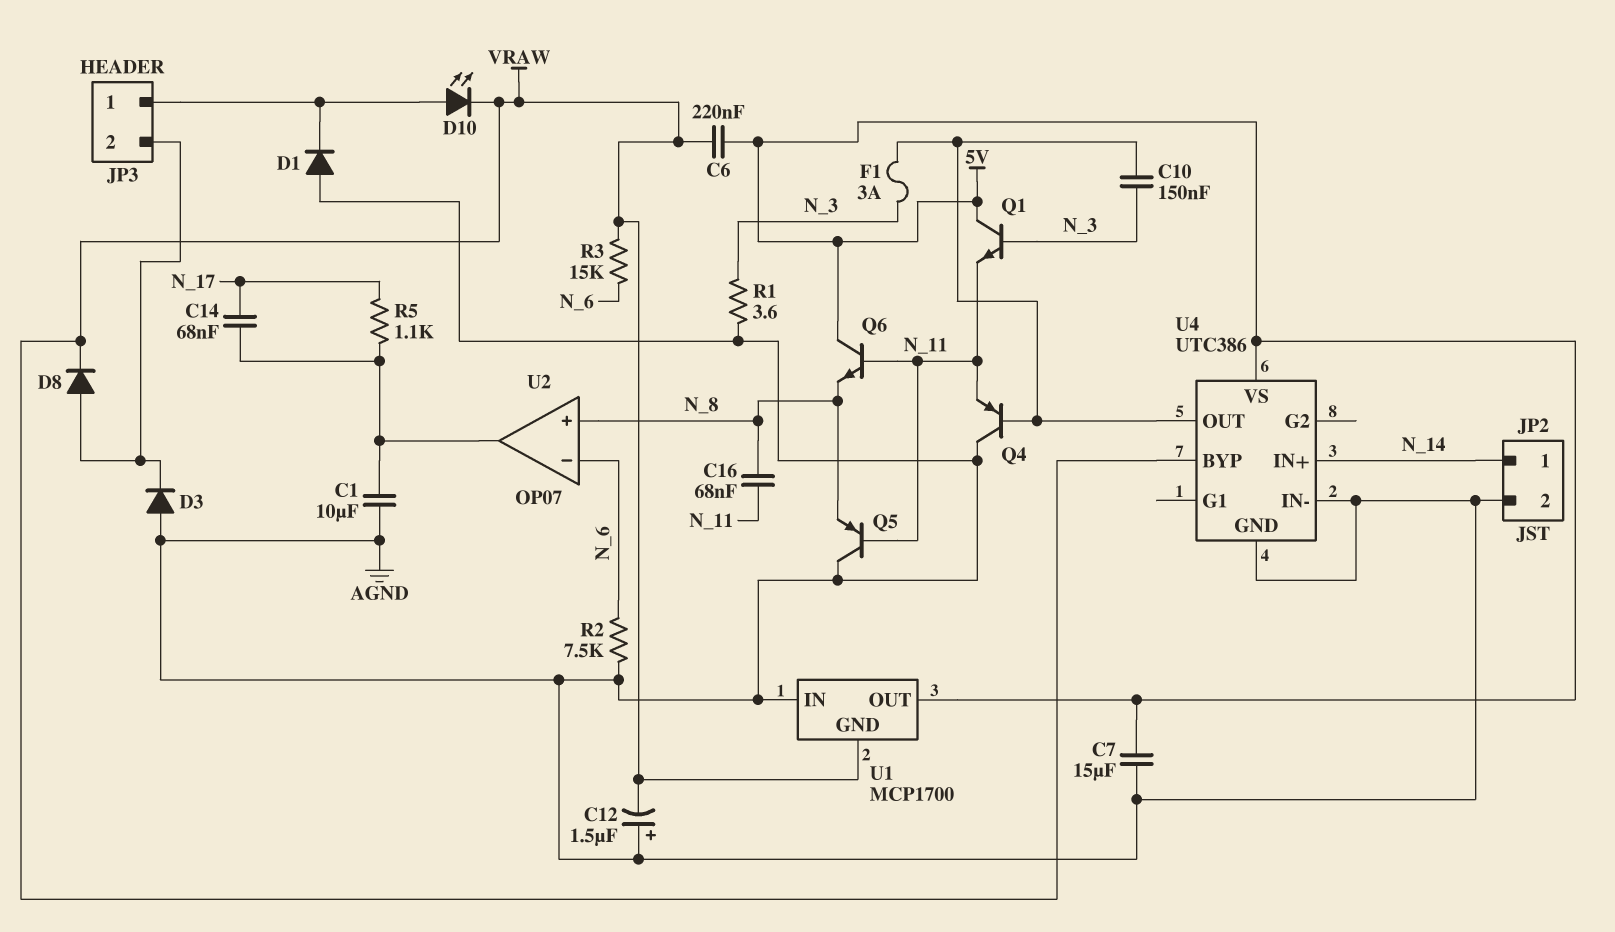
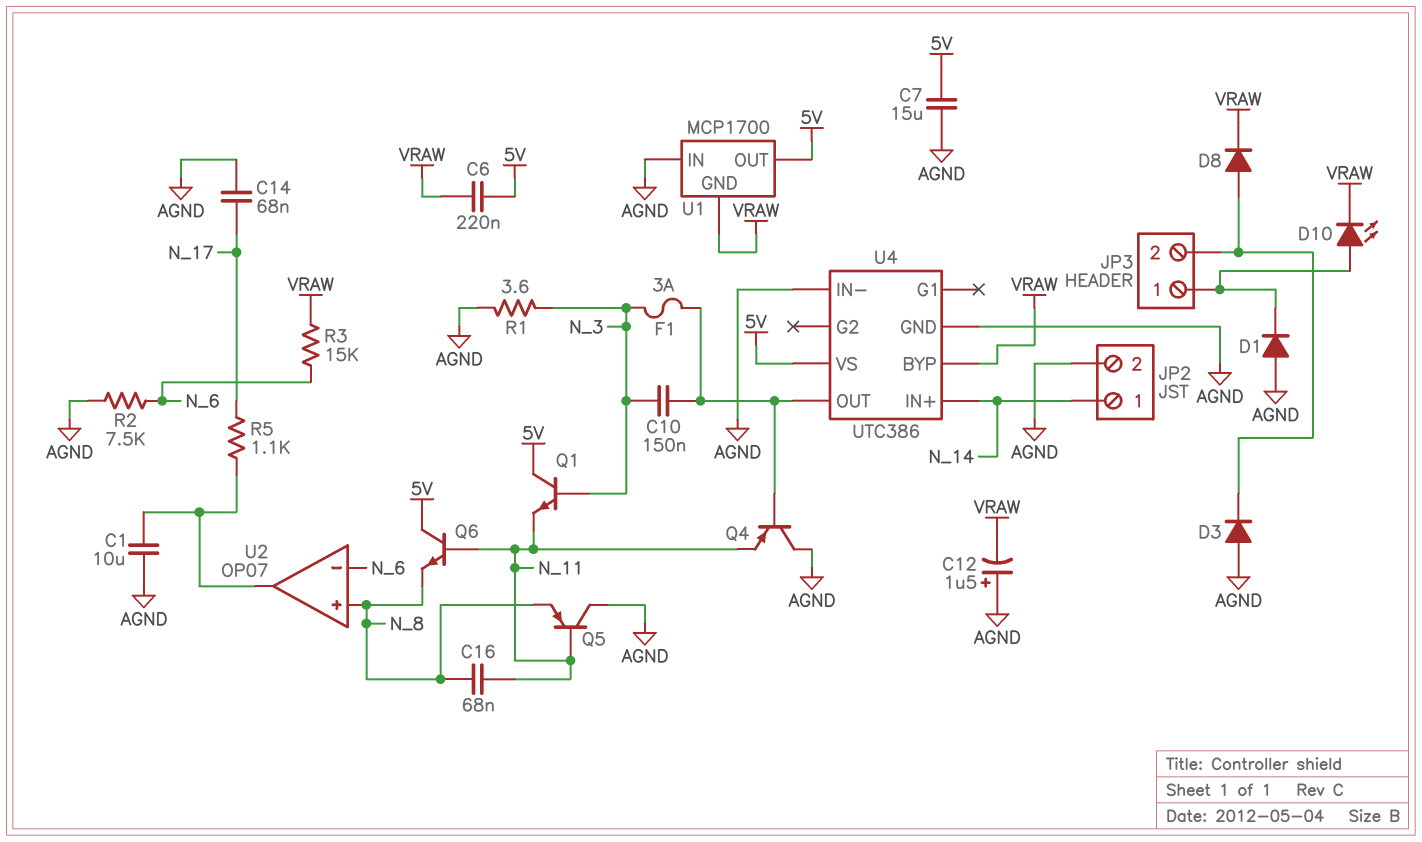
C14: 68nF (N_17, U2/out) -> 68nF (AGND, N_17)

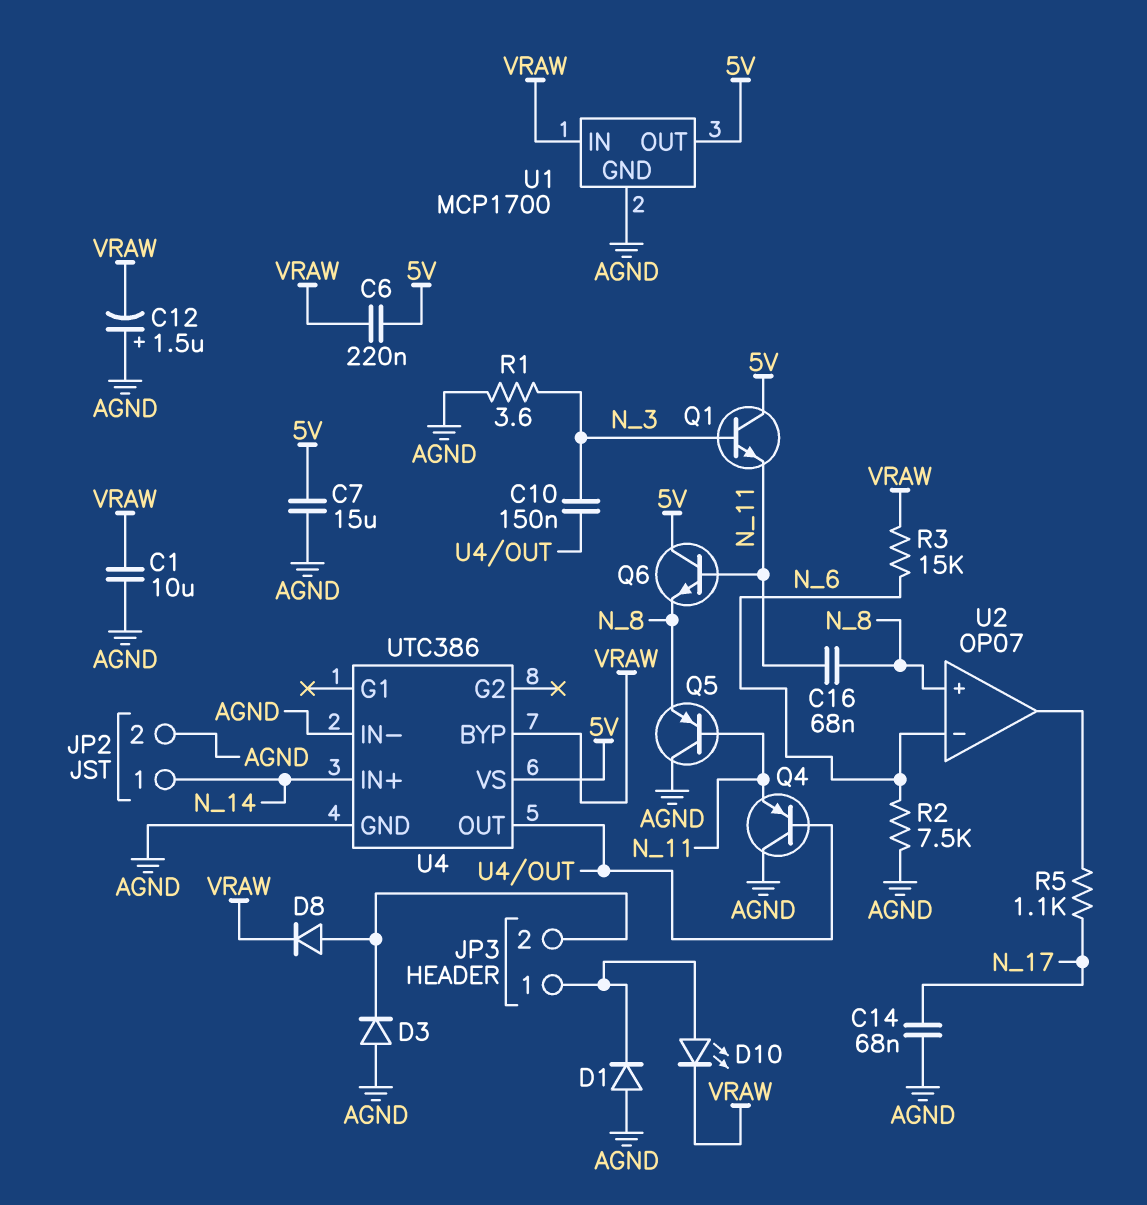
C1: 10uF (AGND, U2/out) -> 10uF (AGND, VRAW)
F1: 3A (N_3, U4/OUT) -> none
U1 pin GND: VRAW -> AGND
U1 pin IN: AGND -> VRAW

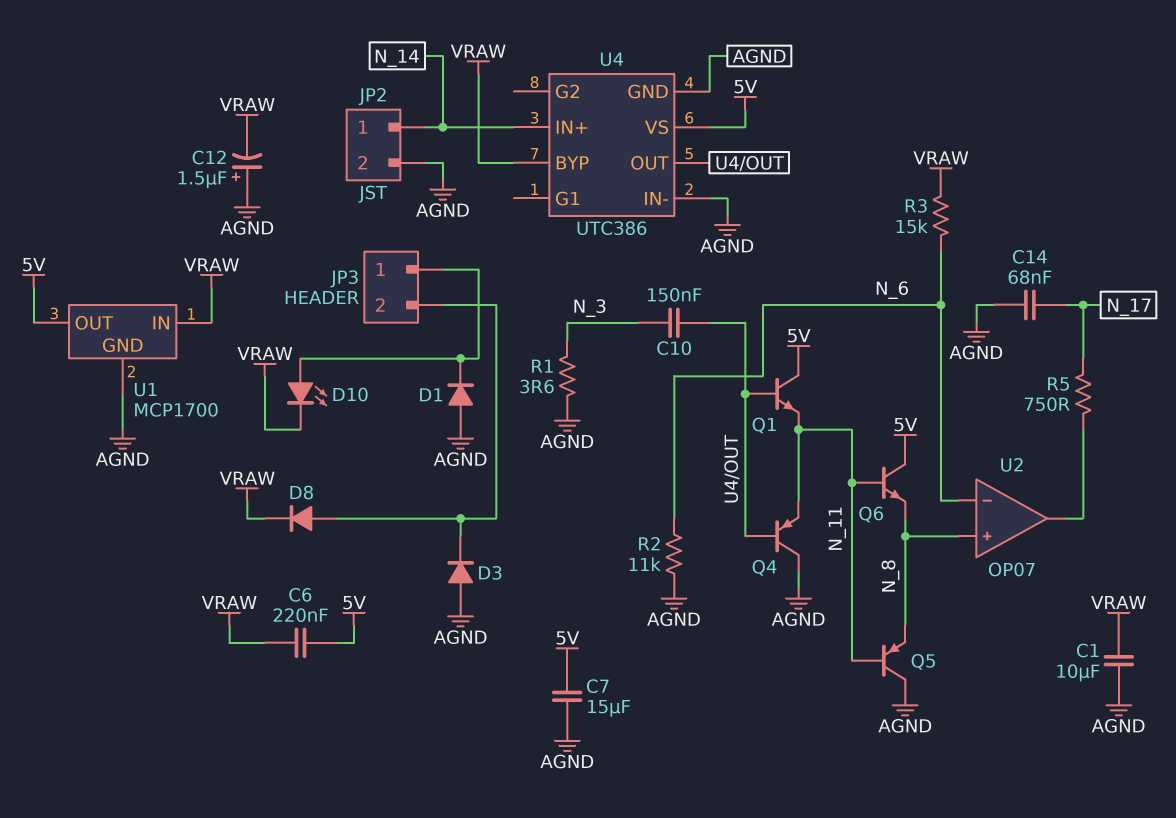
C16: 68nF (N_8, N_11) -> none
Q1: NPN (B N_3, C 5V, E N_11) -> NPN (B U4/OUT, C 5V, E N_11)
R2: 7.5k (AGND, N_6) -> 11k (AGND, N_6)
R5: 1.1k (N_17, U2/out) -> 750 (N_17, U2/out)

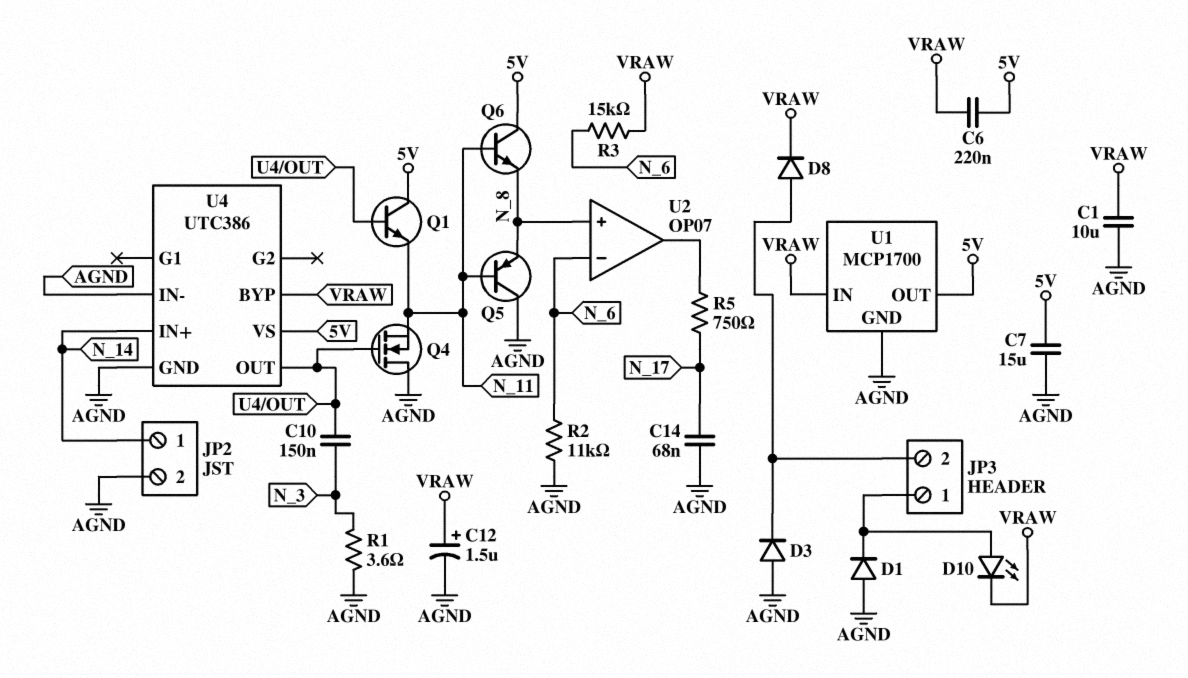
C12: 1.5uF (plus AGND, minus VRAW) -> 1.5uF (plus VRAW, minus AGND)
Q4: PNP (B U4/OUT, C AGND, E N_11) -> NMOS (G U4/OUT, D AGND, S N_11)

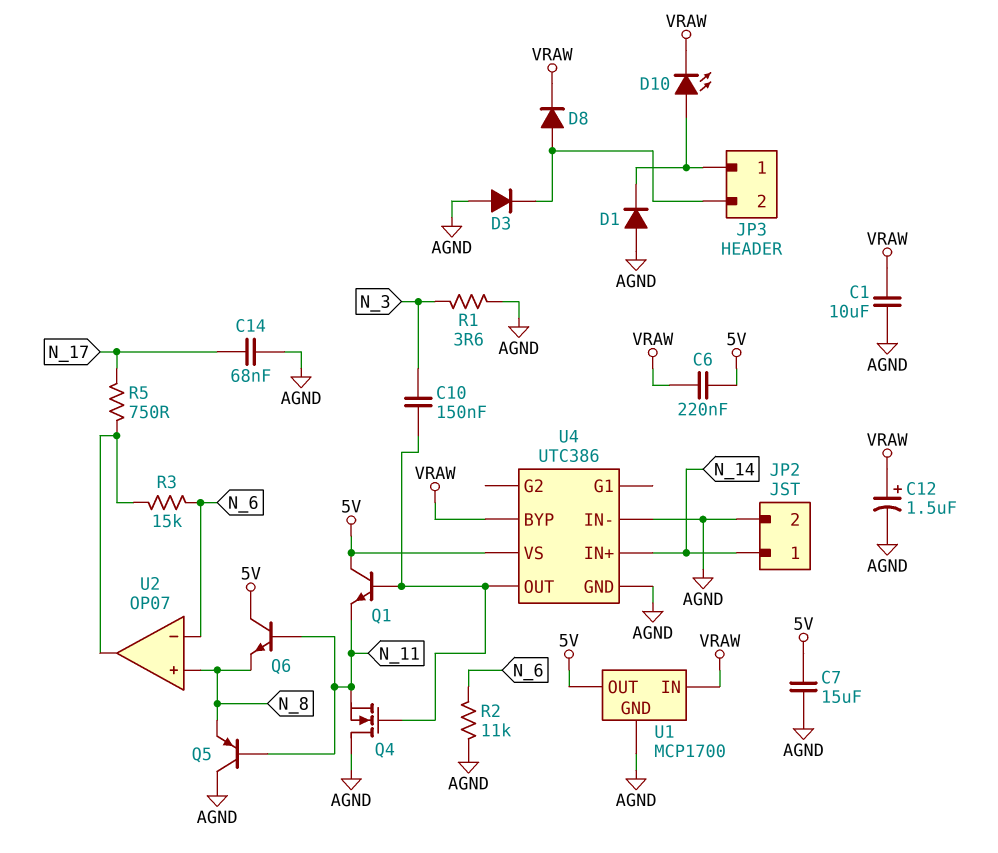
R3: 15k (N_6, VRAW) -> 15k (N_6, U2/out)

